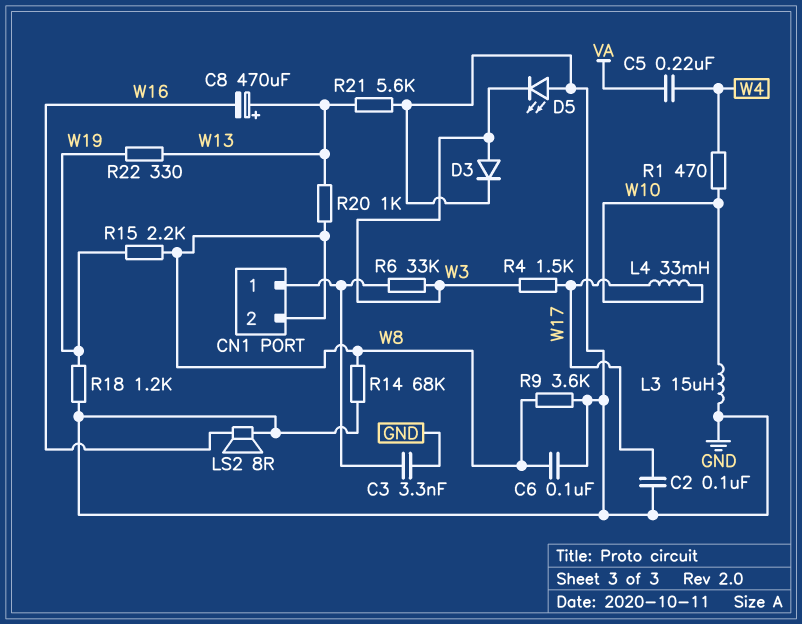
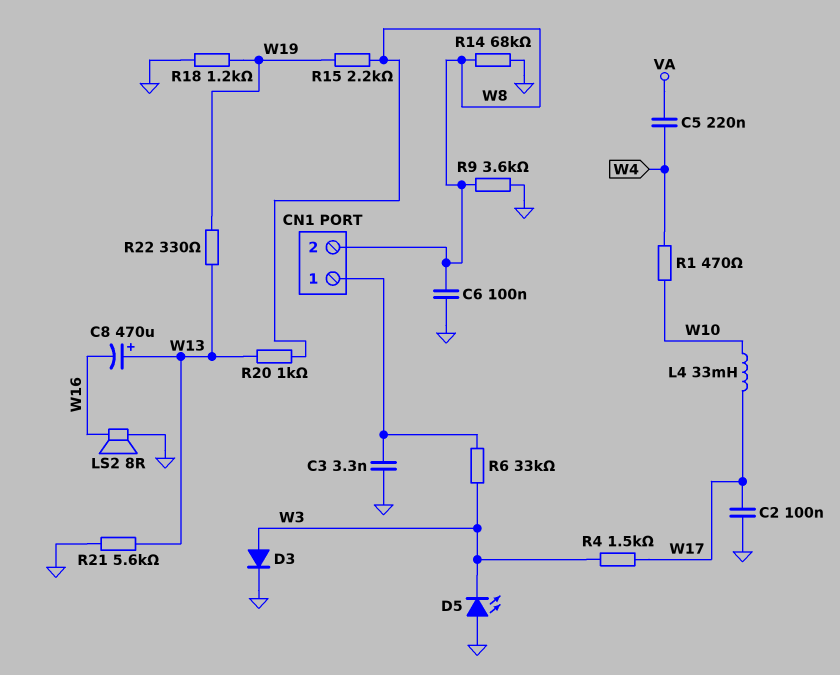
L3: 15uH (GND, W10) -> none

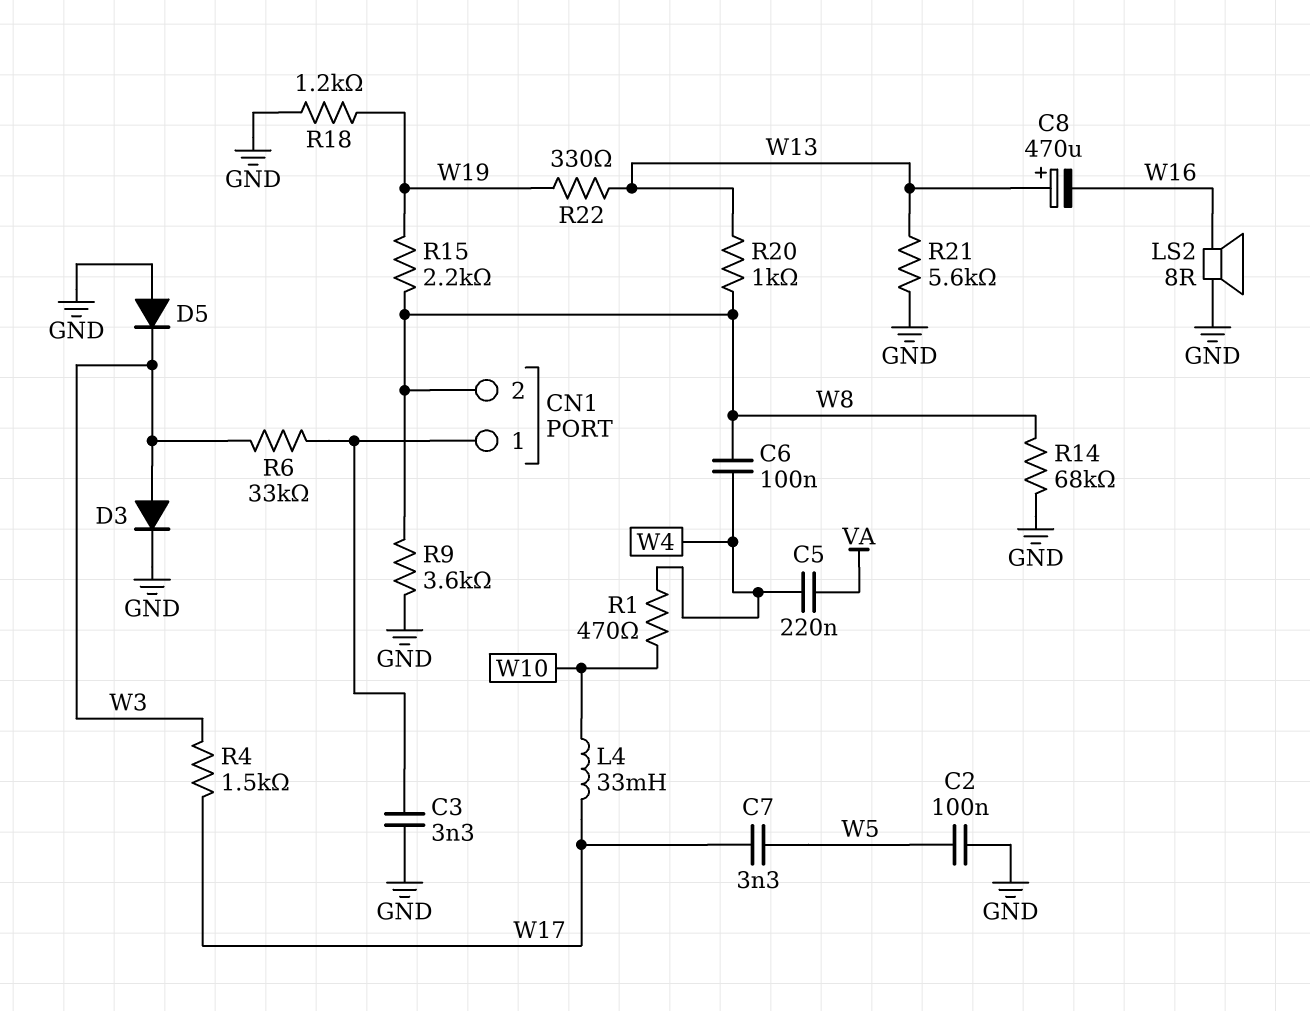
C2: 100nF (GND, W17) -> 100nF (GND, W5)
C6: 100nF (GND, W8) -> 100nF (W4, W8)
C7: none -> 3.3nF (W5, W17)
D5: LED (A GND, K W3) -> diode (A GND, K W3)

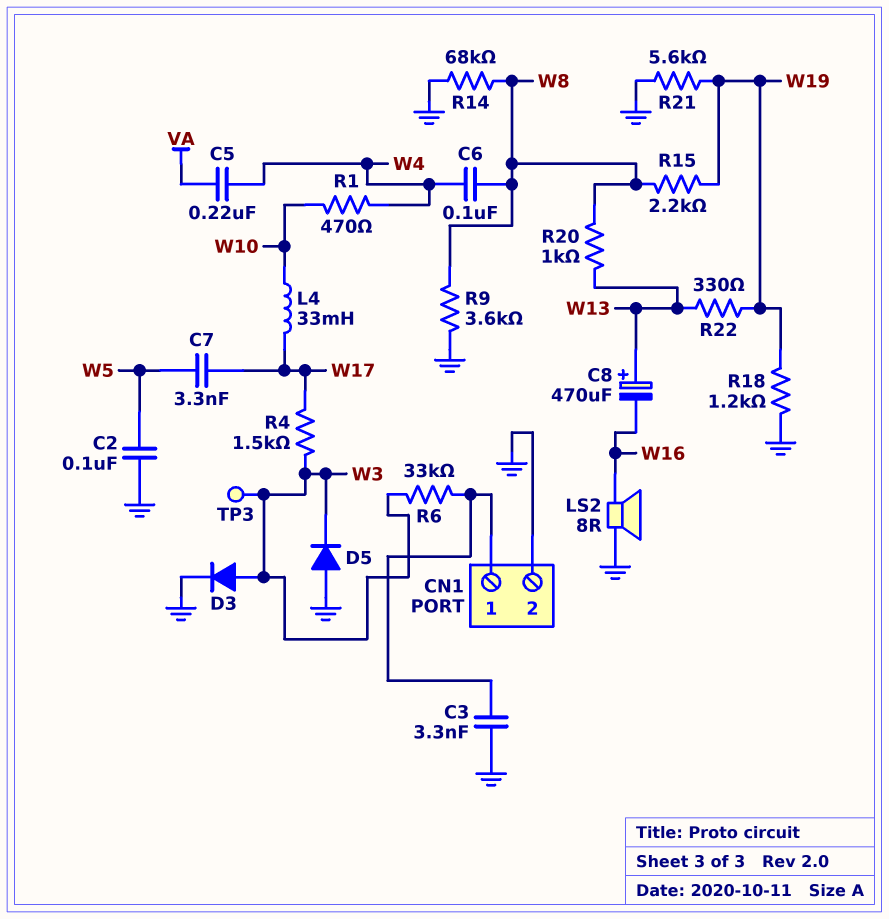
CN1 pin 2: W8 -> GND
R21: 5.6k (GND, W13) -> 5.6k (GND, W19)
TP3: none -> test point (W3)

